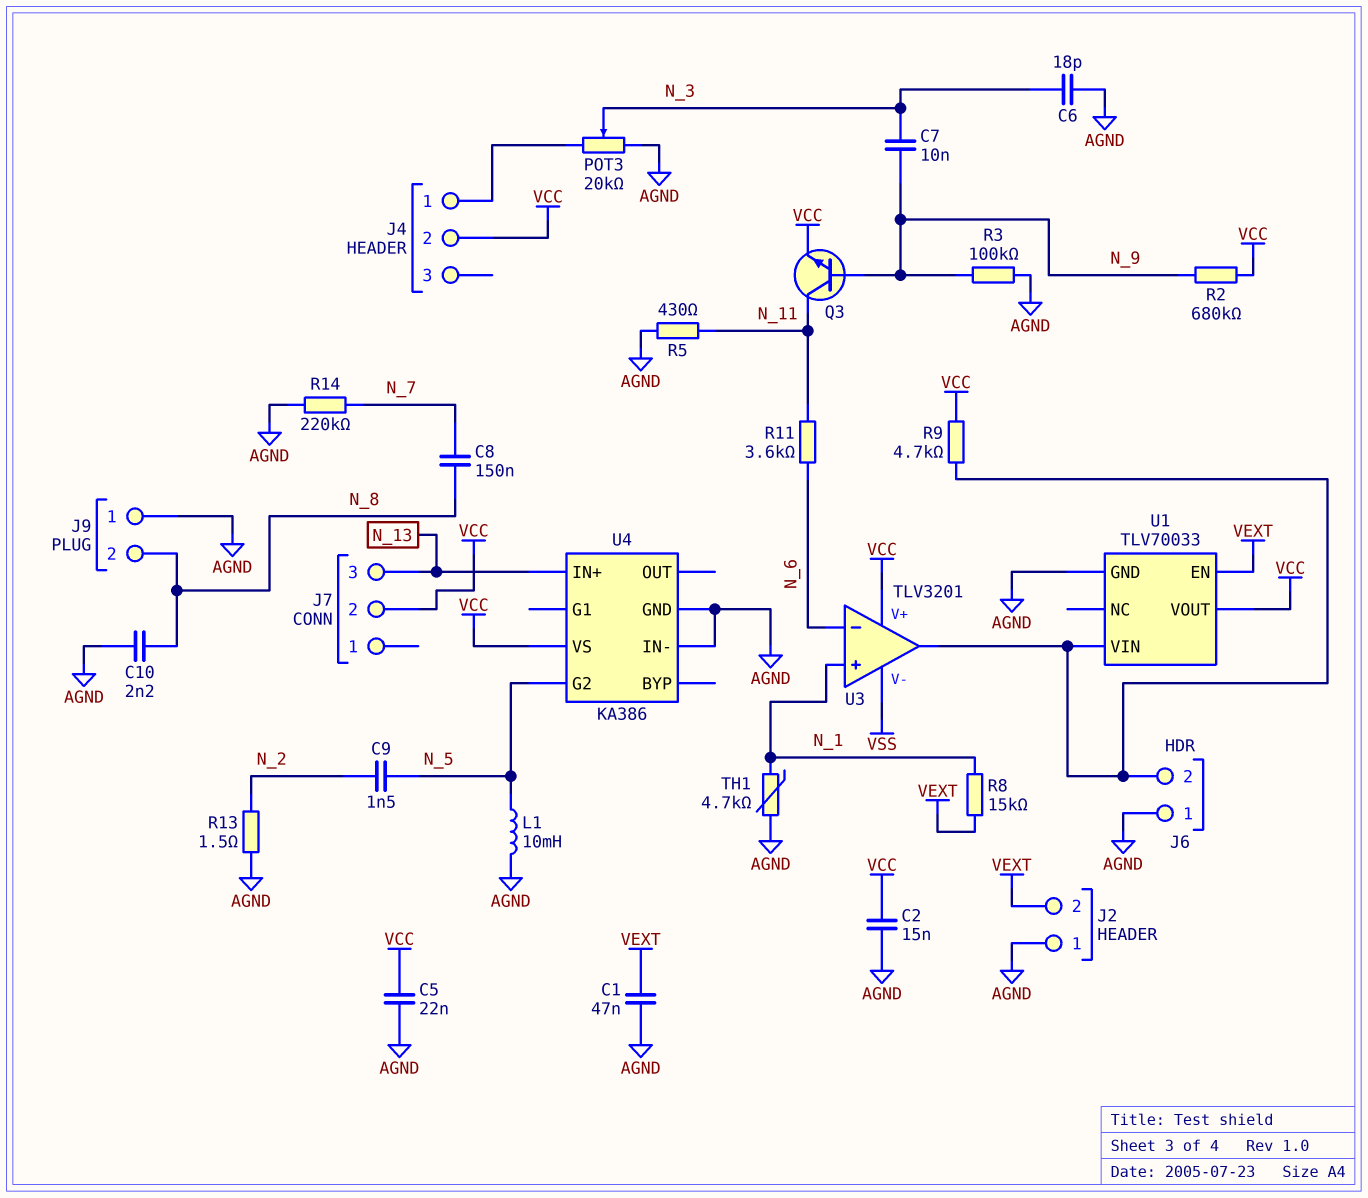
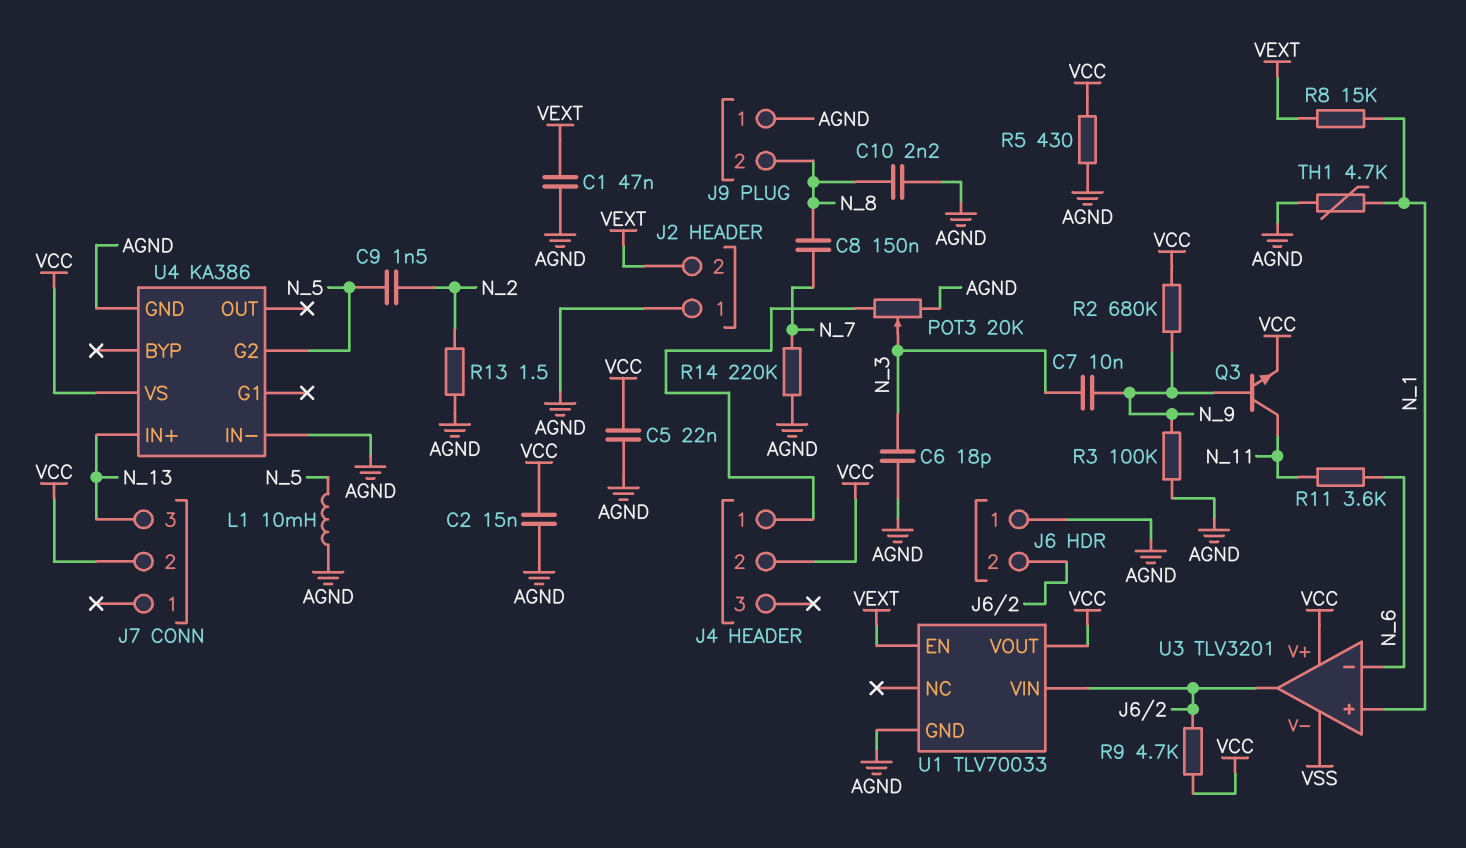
R5: 430 (AGND, N_11) -> 430 (AGND, VCC)

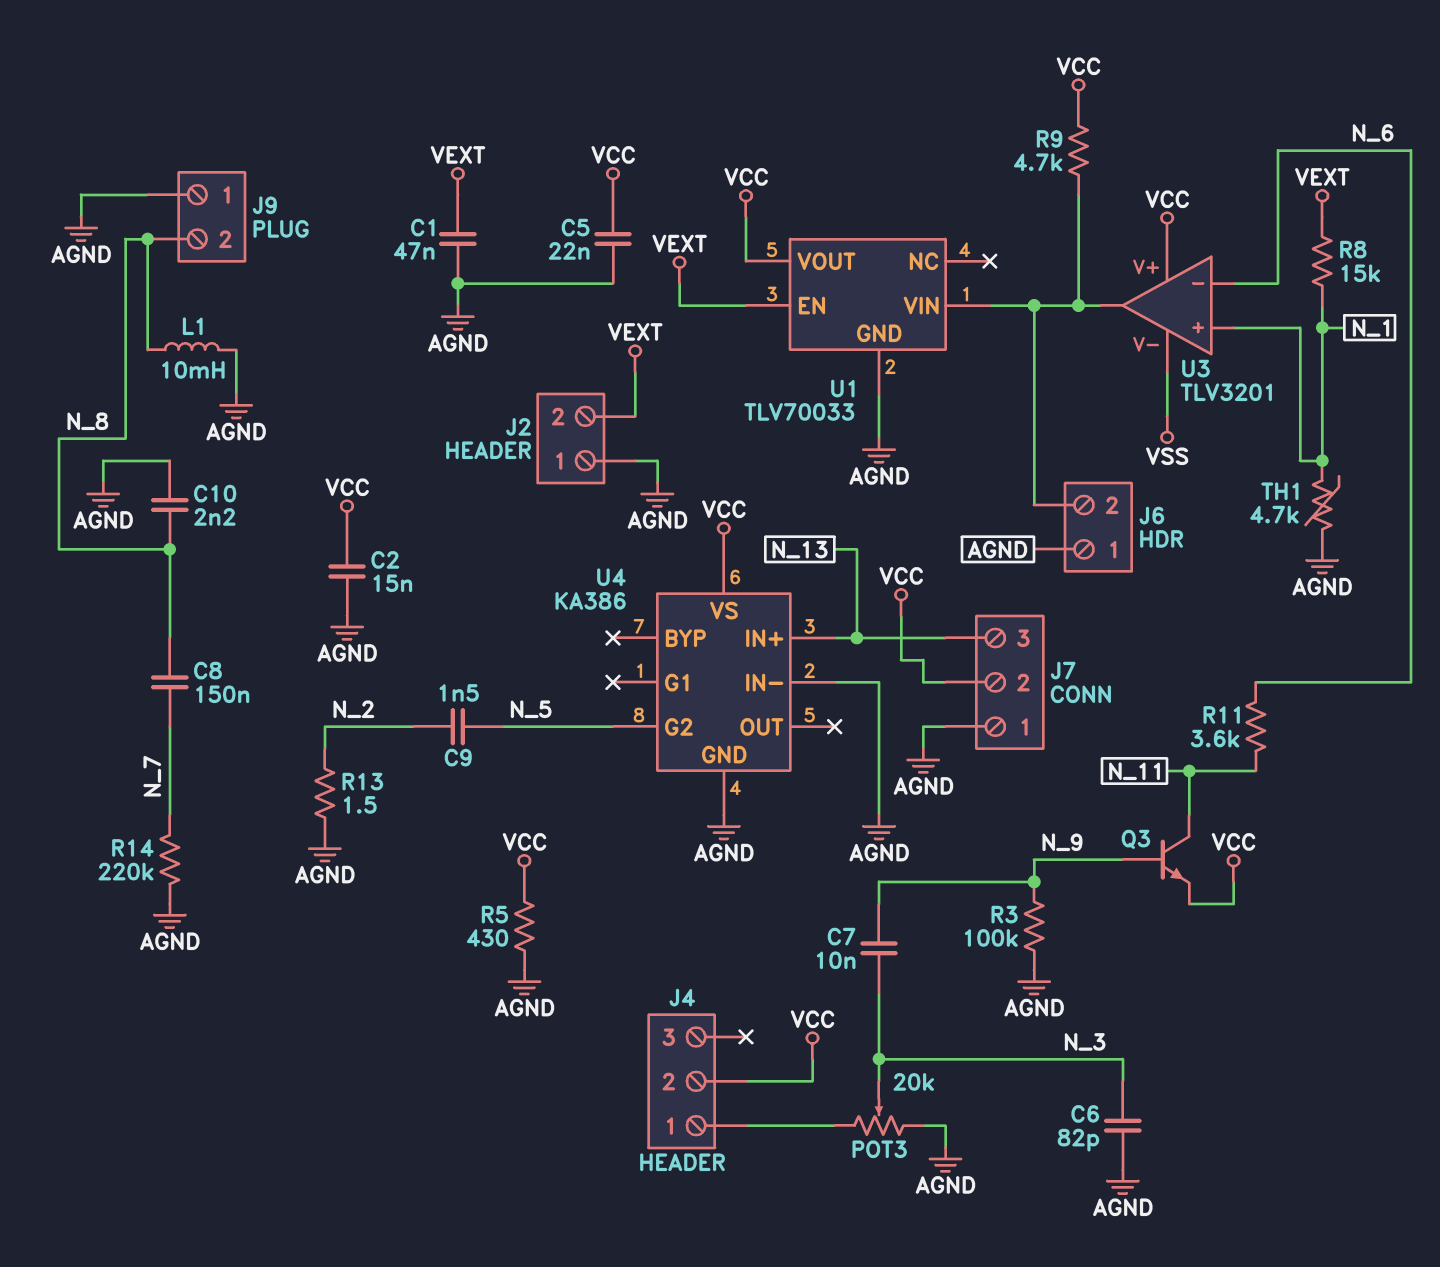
C6: 18pF (AGND, N_3) -> 82pF (AGND, N_3)
J7 pin 1: none -> AGND
L1: 10mH (AGND, N_5) -> 10mH (AGND, N_8)
R2: 680k (N_9, VCC) -> none

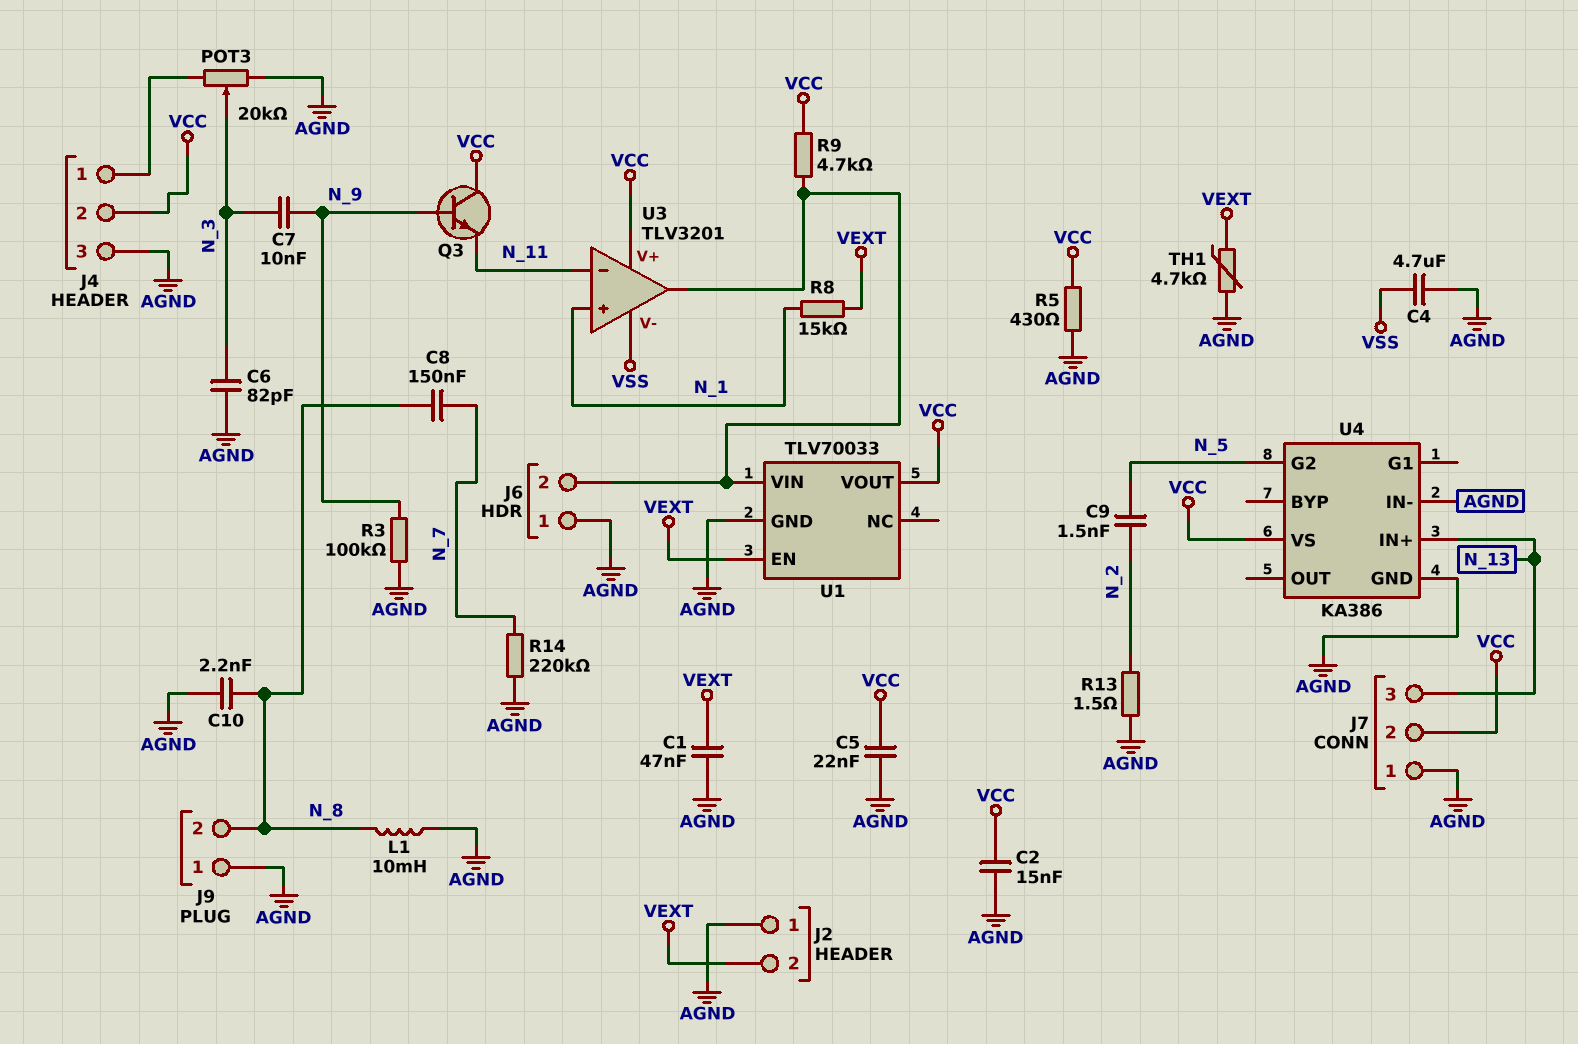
C4: none -> 4.7uF (AGND, VSS)
J4 pin 3: none -> AGND
Q3: NPN (B N_9, C N_11, E VCC) -> NPN (B N_9, C VCC, E N_11)
R11: 3.6k (N_6, N_11) -> none
TH1: 4.7k (AGND, N_1) -> 4.7k (AGND, VEXT)
U3 pin in-: N_6 -> N_11

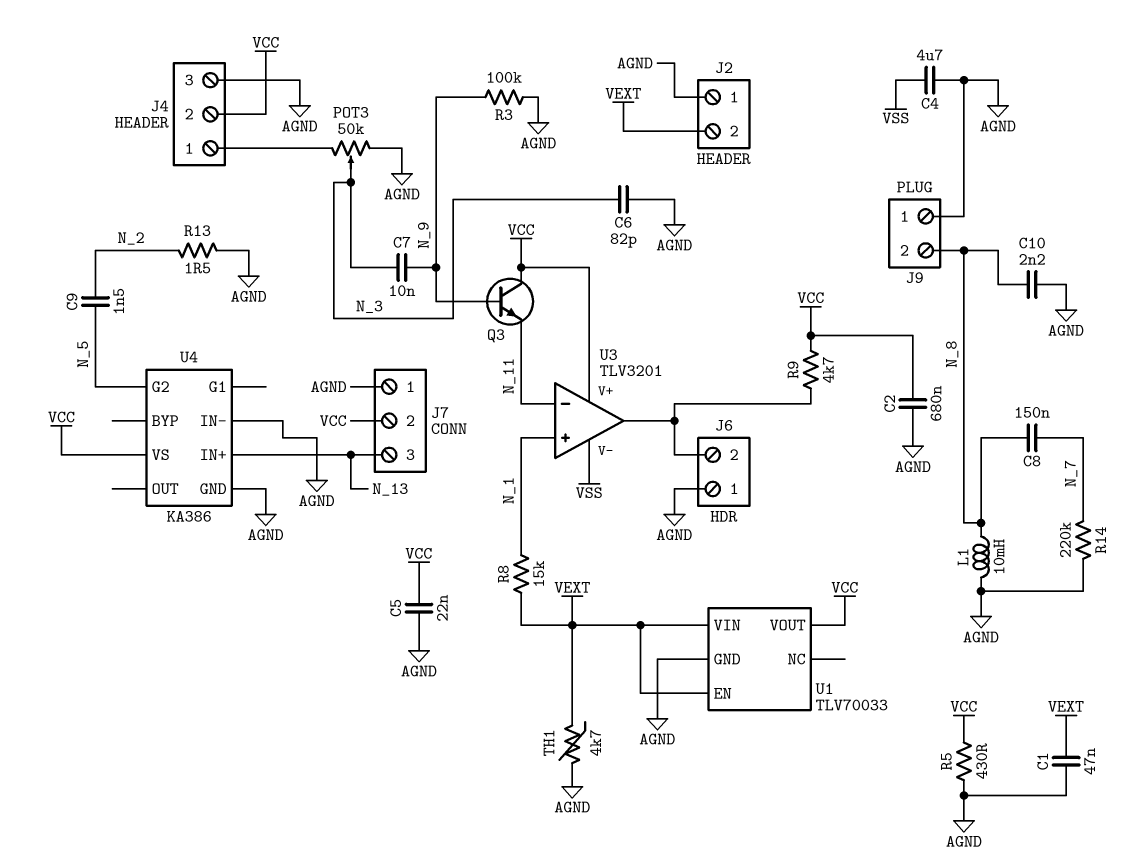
C2: 15nF (AGND, VCC) -> 680nF (AGND, VCC)
POT3: 20k (AGND, J4/1, wiper N_3) -> 50k (AGND, J4/1, wiper N_3)
U1 pin VIN: J6/2 -> VEXT

